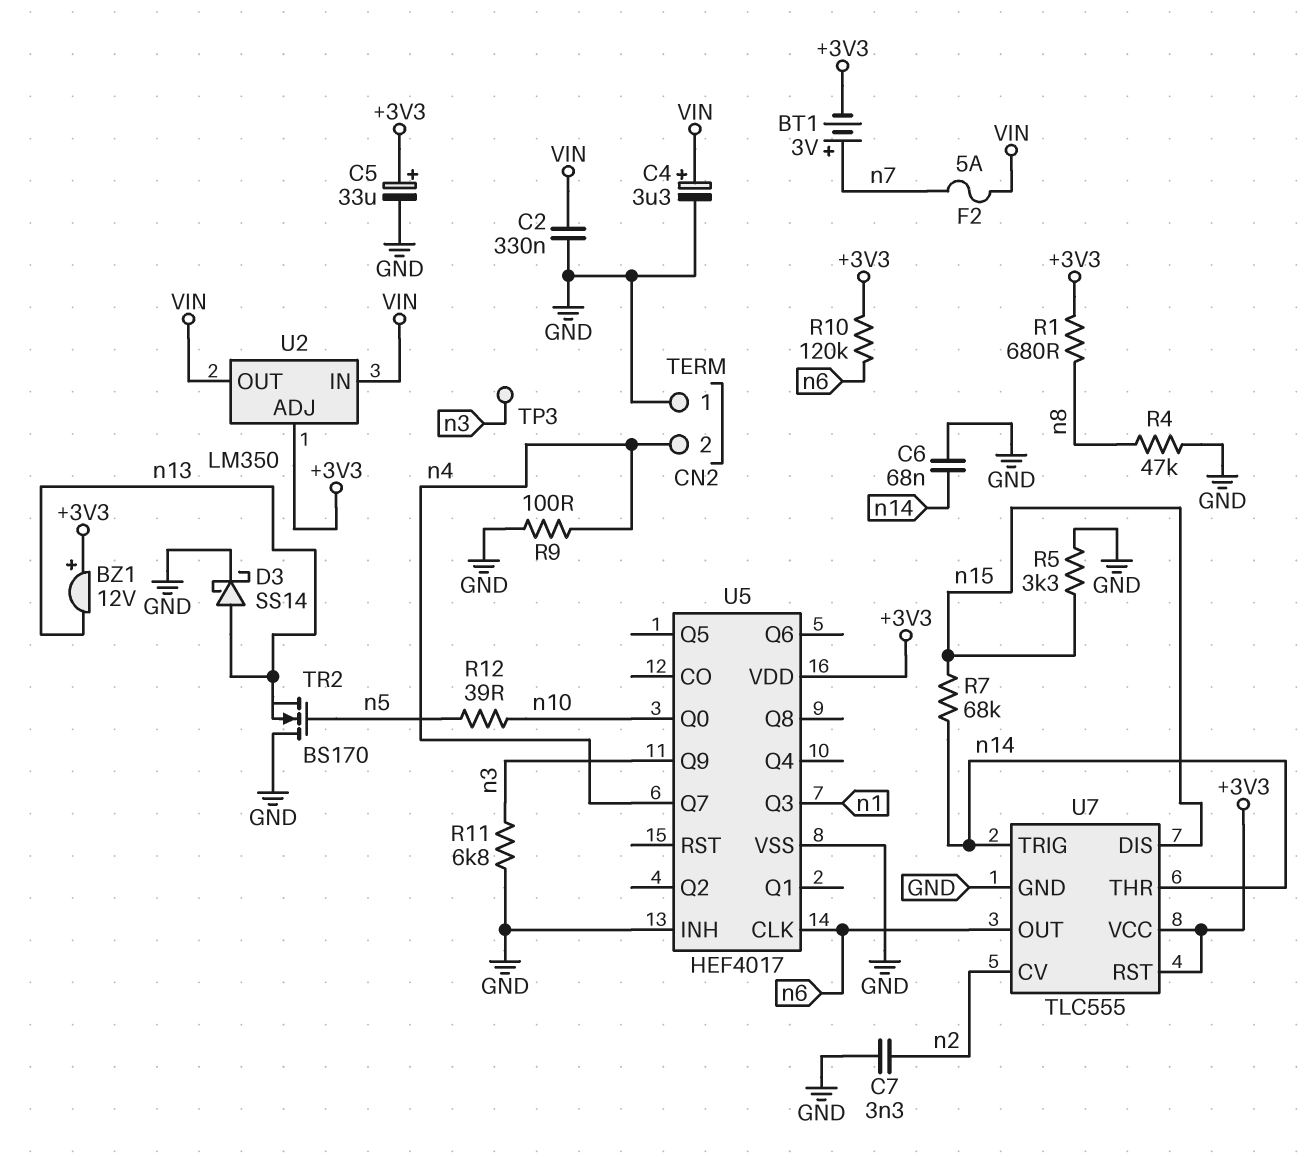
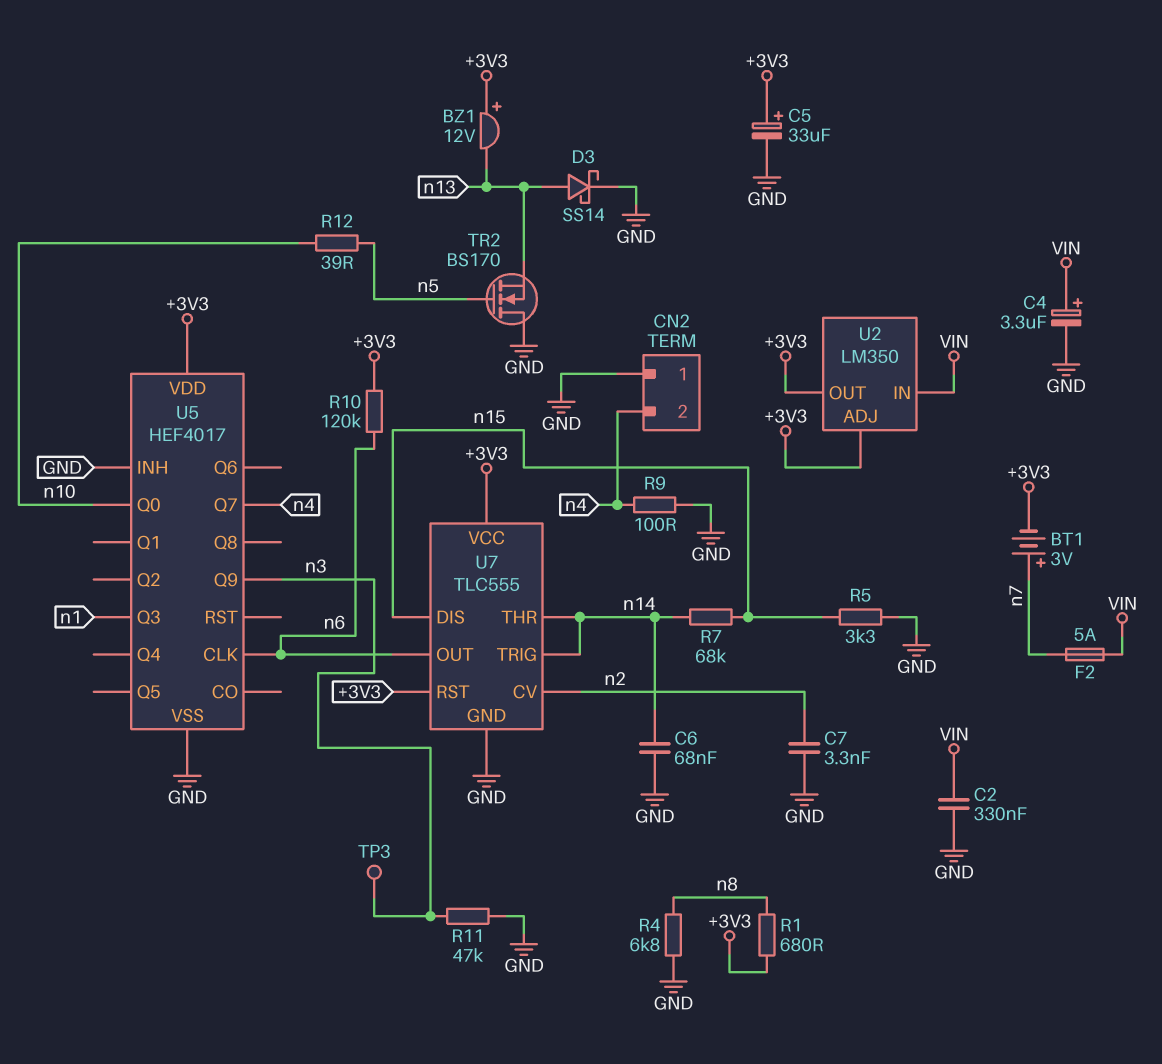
R4: 47k (GND, n8) -> 6.8k (GND, n8)
R11: 6.8k (GND, n3) -> 47k (GND, n3)
U2 pin OUT: VIN -> +3V3

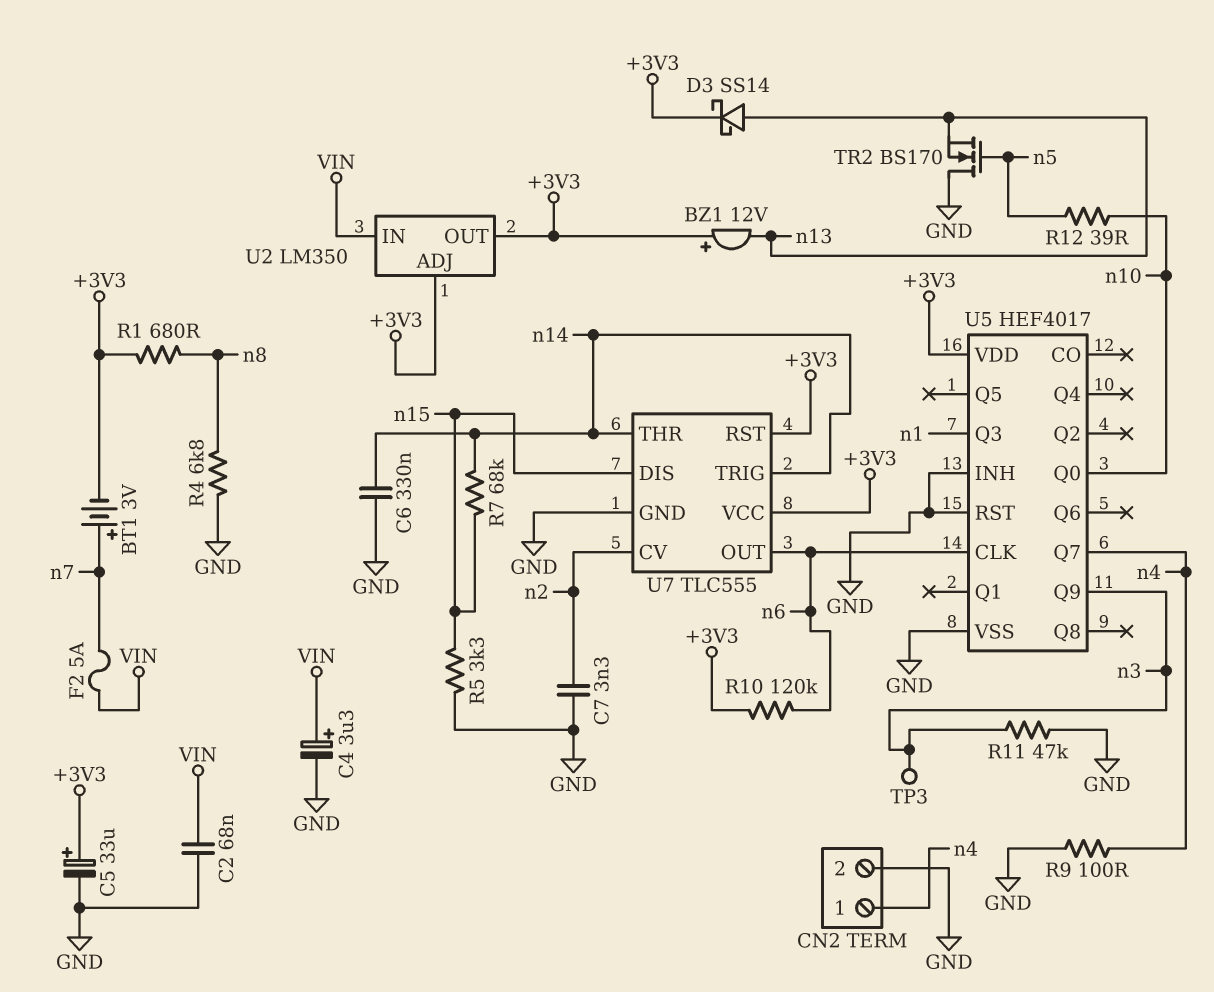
C2: 330nF (GND, VIN) -> 68nF (GND, VIN)
C6: 68nF (GND, n14) -> 330nF (GND, n14)
CN2 pin 1: GND -> n4
CN2 pin 2: n4 -> GND
D3: schottky SS14 (A n13, K GND) -> schottky SS14 (A n13, K +3V3)
U5 pin RST: none -> GND

